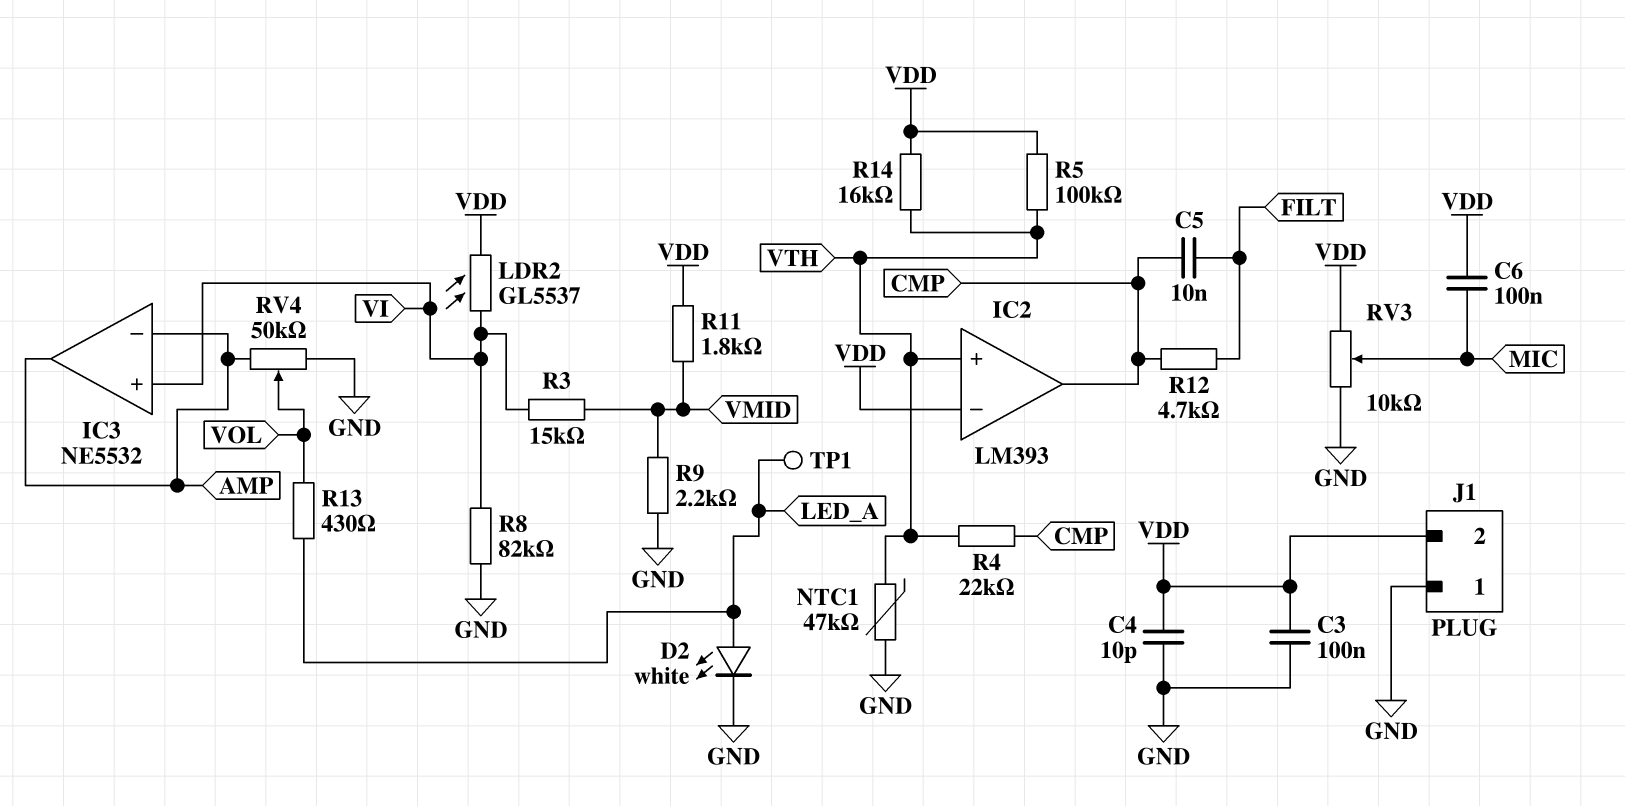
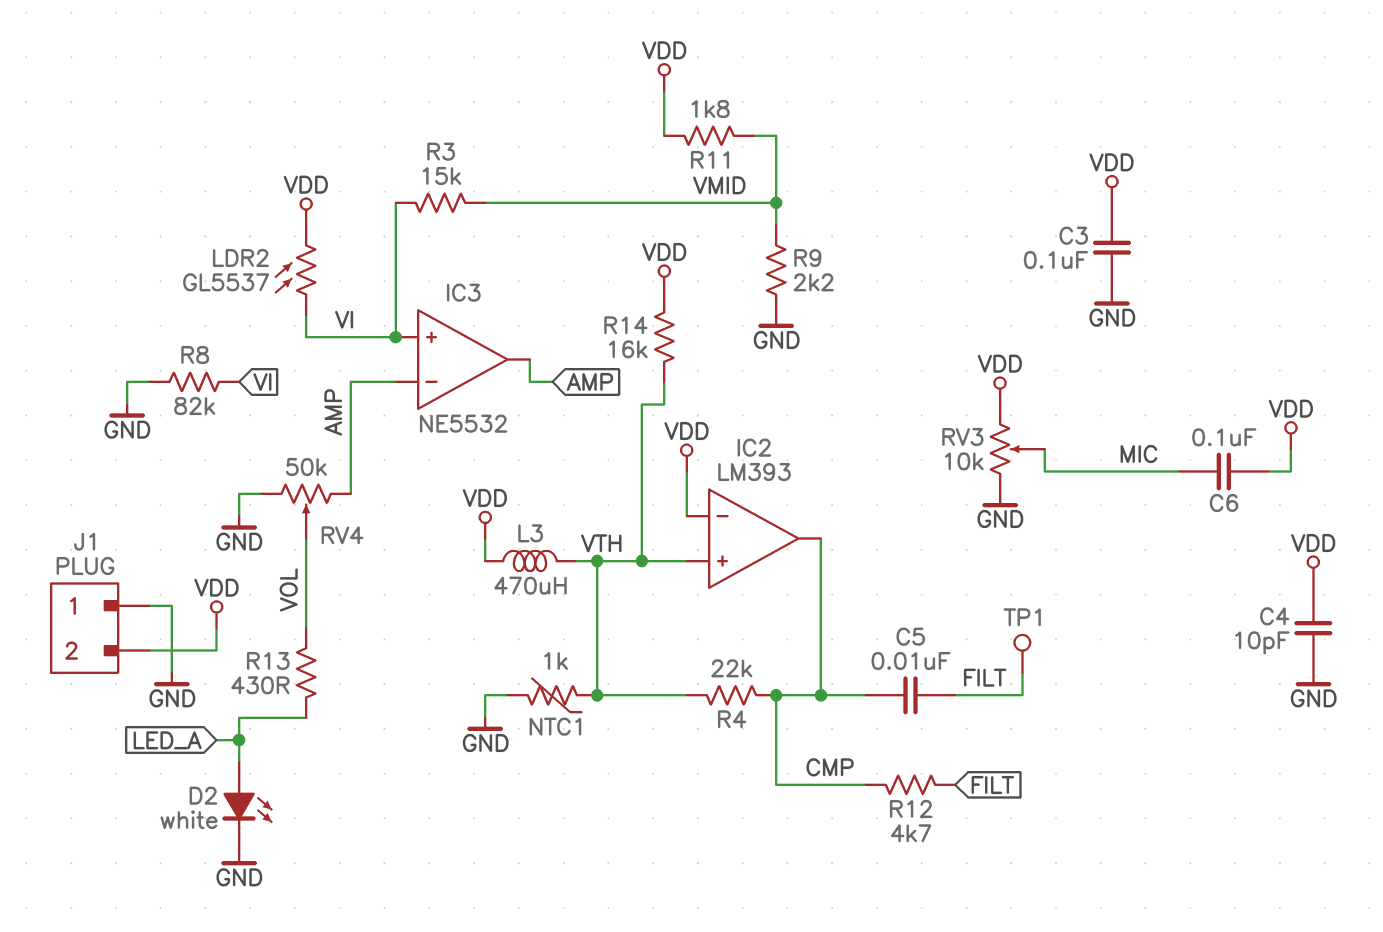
L3: none -> 470uH (VDD, VTH)
NTC1: 47k (GND, VTH) -> 1k (GND, VTH)
R5: 100k (VDD, VTH) -> none
TP1: test point (LED_A) -> test point (FILT)

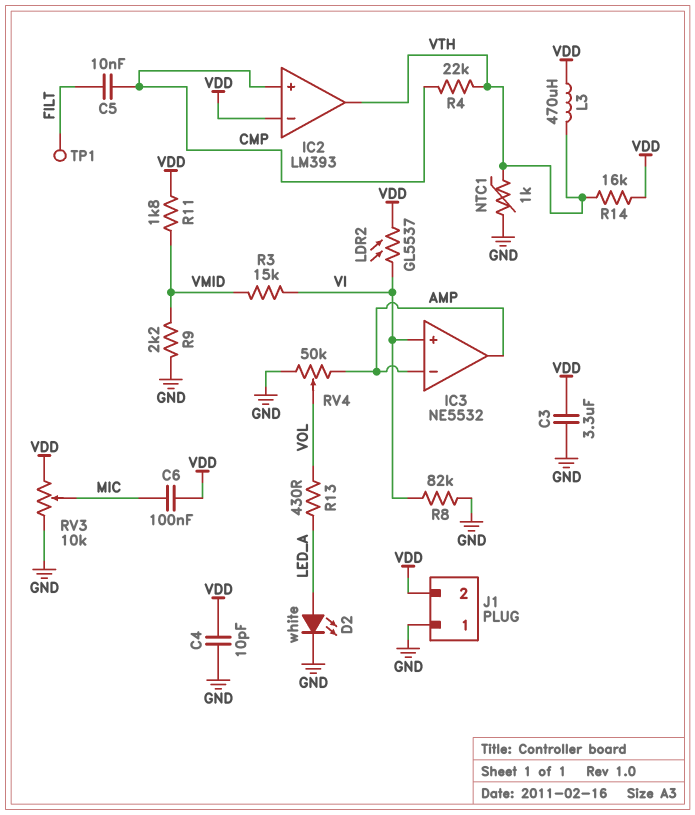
C3: 100nF (GND, VDD) -> 3.3uF (GND, VDD)
IC2 pin in+: VTH -> CMP
IC2 pin out: CMP -> VTH
R12: 4.7k (CMP, FILT) -> none

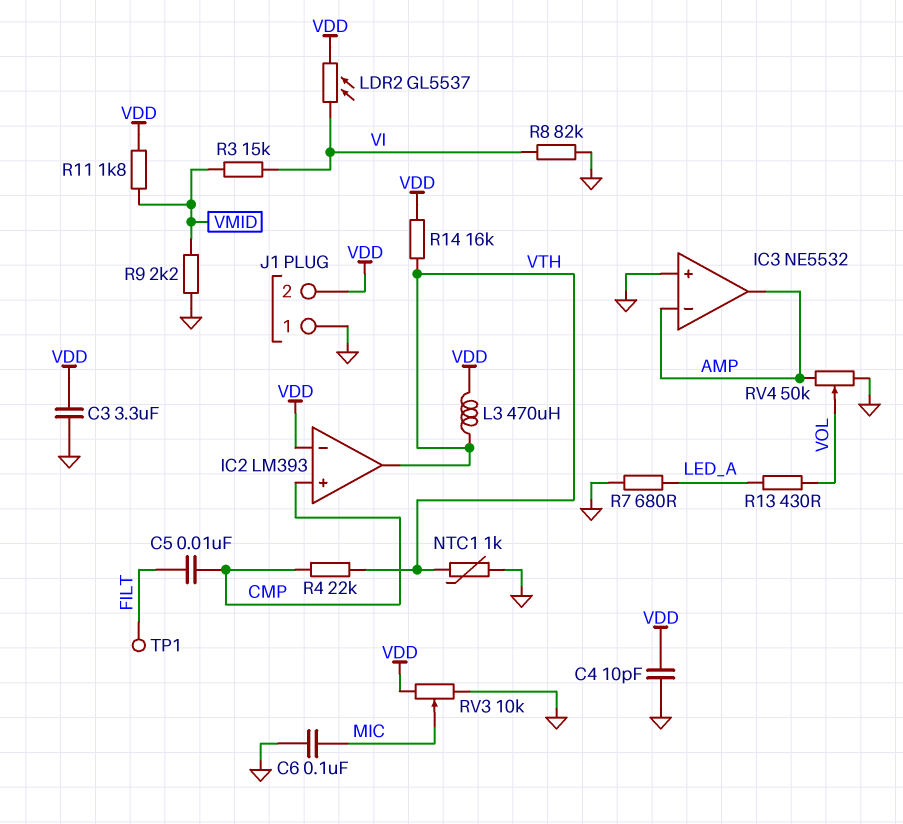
C6: 100nF (MIC, VDD) -> 100nF (GND, MIC)
D2: LED white (A LED_A, K GND) -> none
IC3 pin in+: VI -> GND
R7: none -> 680 (GND, LED_A)

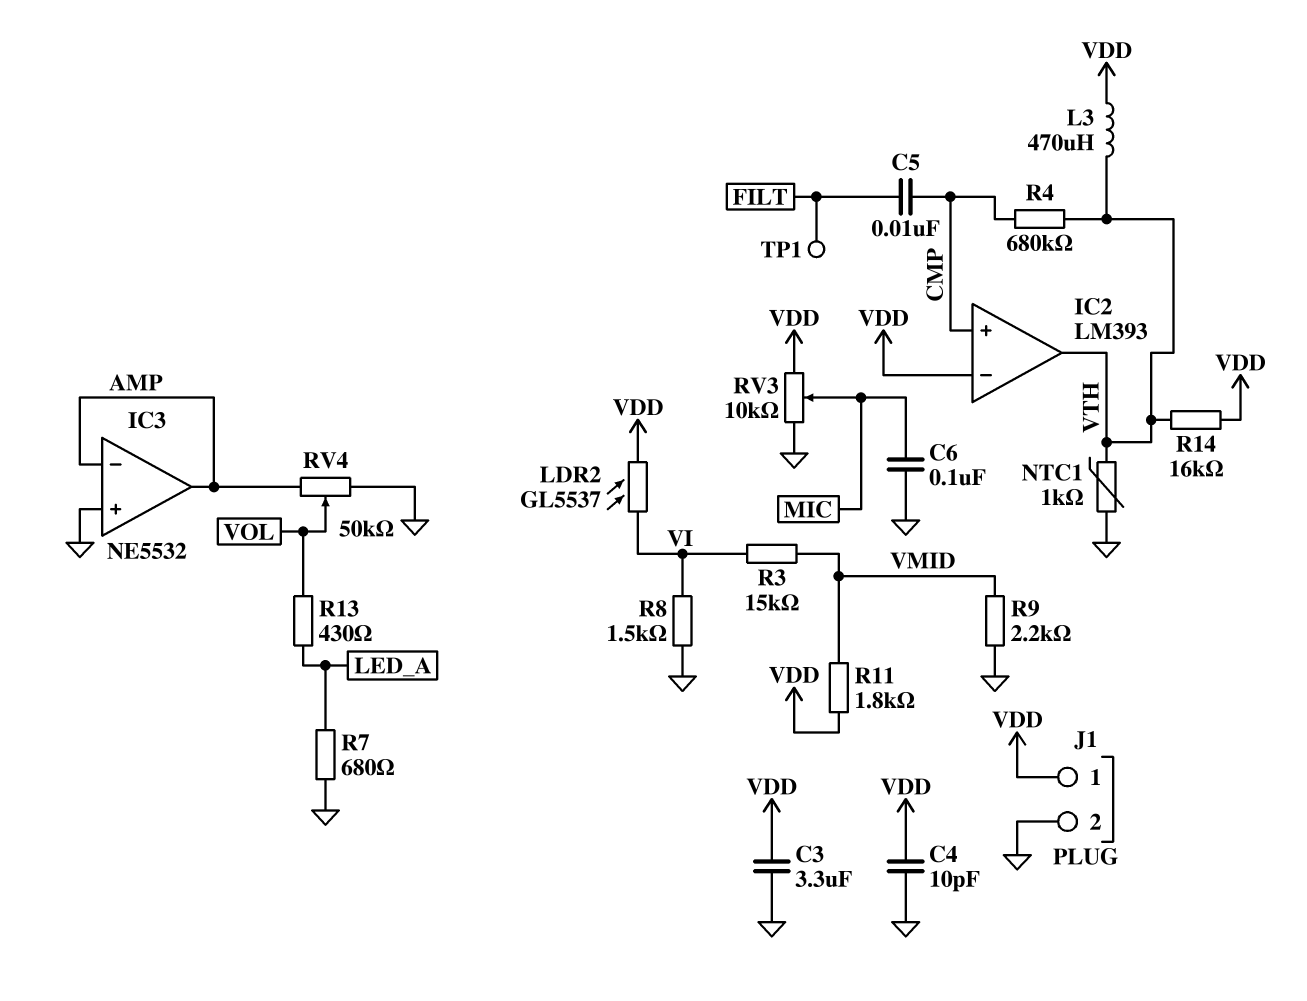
J1 pin 1: GND -> VDD
J1 pin 2: VDD -> GND
R4: 22k (CMP, VTH) -> 680k (CMP, VTH)
R8: 82k (GND, VI) -> 1.5k (GND, VI)

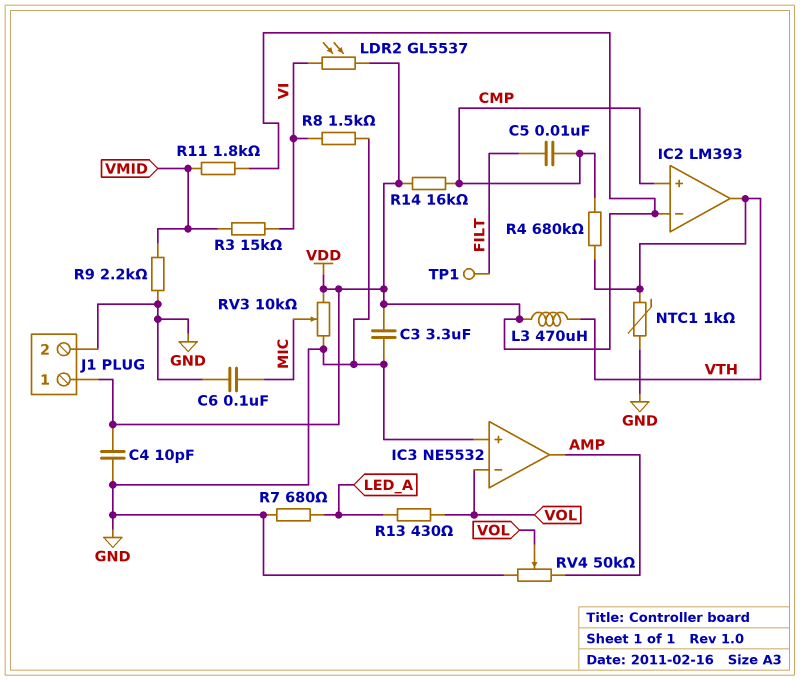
IC3 pin in-: AMP -> VOL
R14: 16k (VDD, VTH) -> 16k (CMP, VDD)

